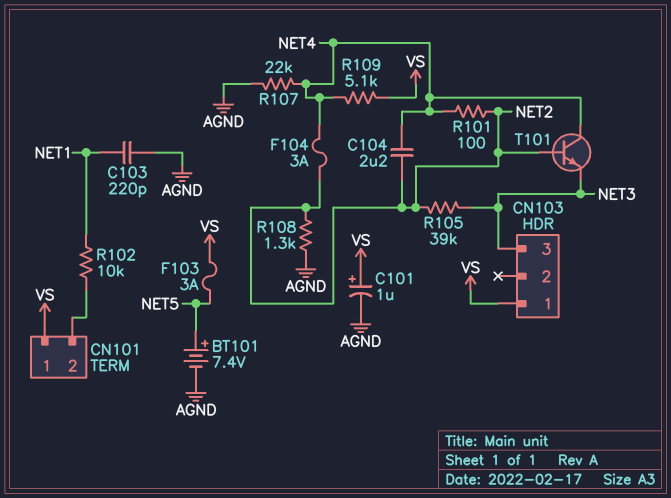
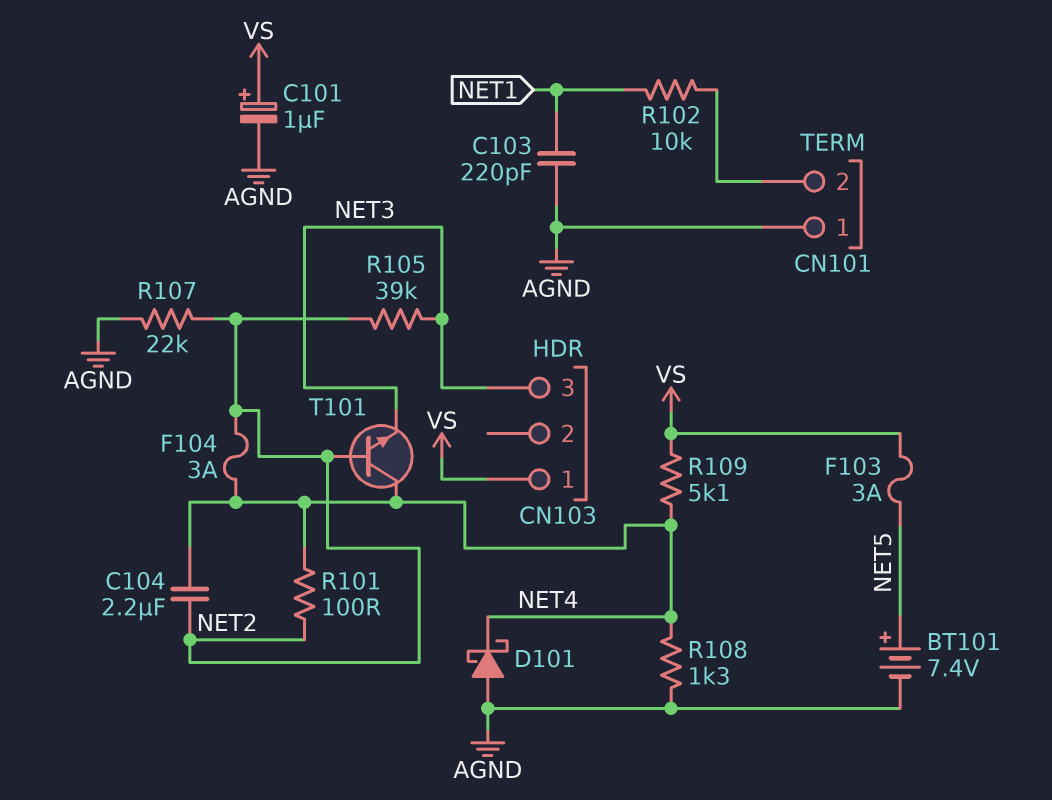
CN101 pin 1: VS -> AGND
D101: none -> schottky (A AGND, K NET4)
R107: 22k (AGND, NET4) -> 22k (AGND, NET2)
R108: 1.3k (AGND, NET2) -> 1.3k (AGND, NET4)

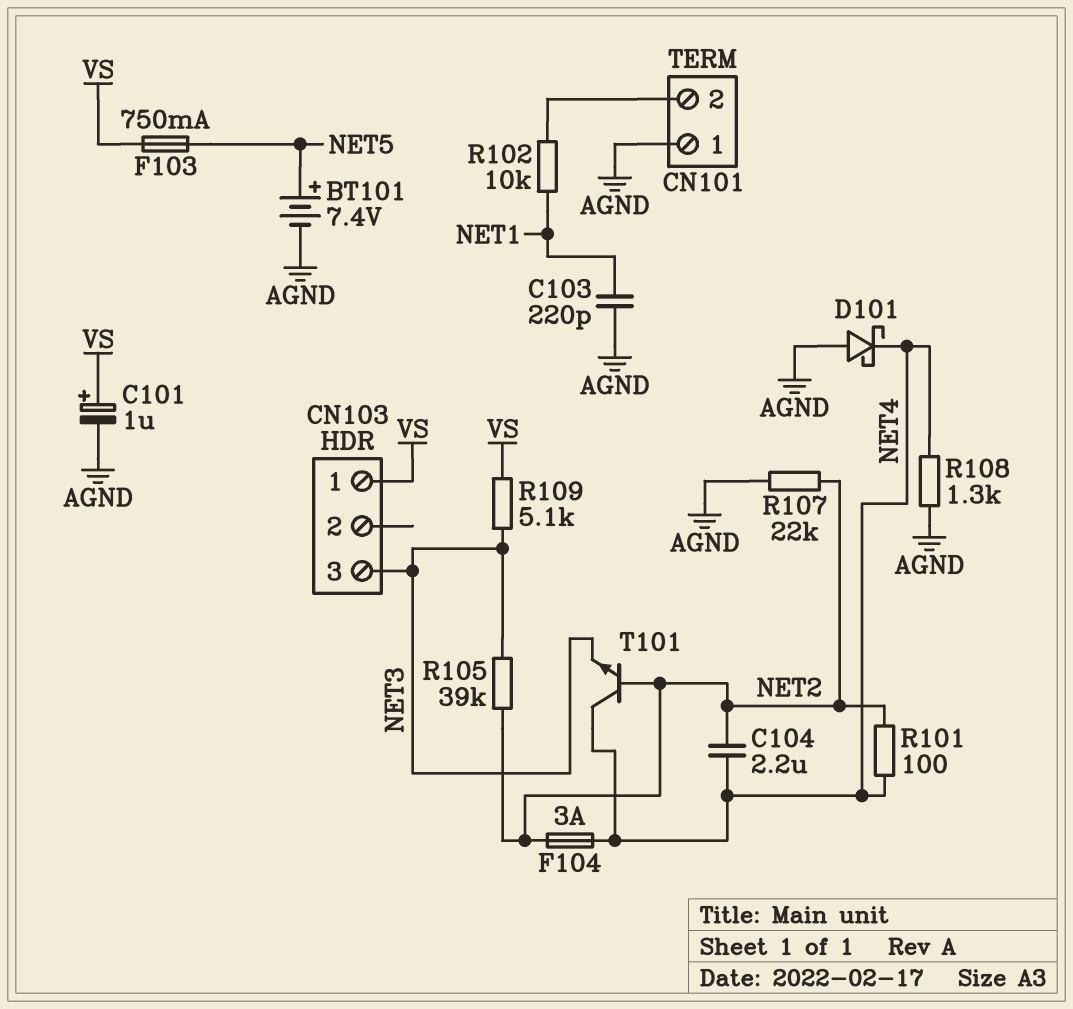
F103: 3A (NET5, VS) -> 750mA (NET5, VS)
R109: 5.1k (NET4, VS) -> 5.1k (NET3, VS)

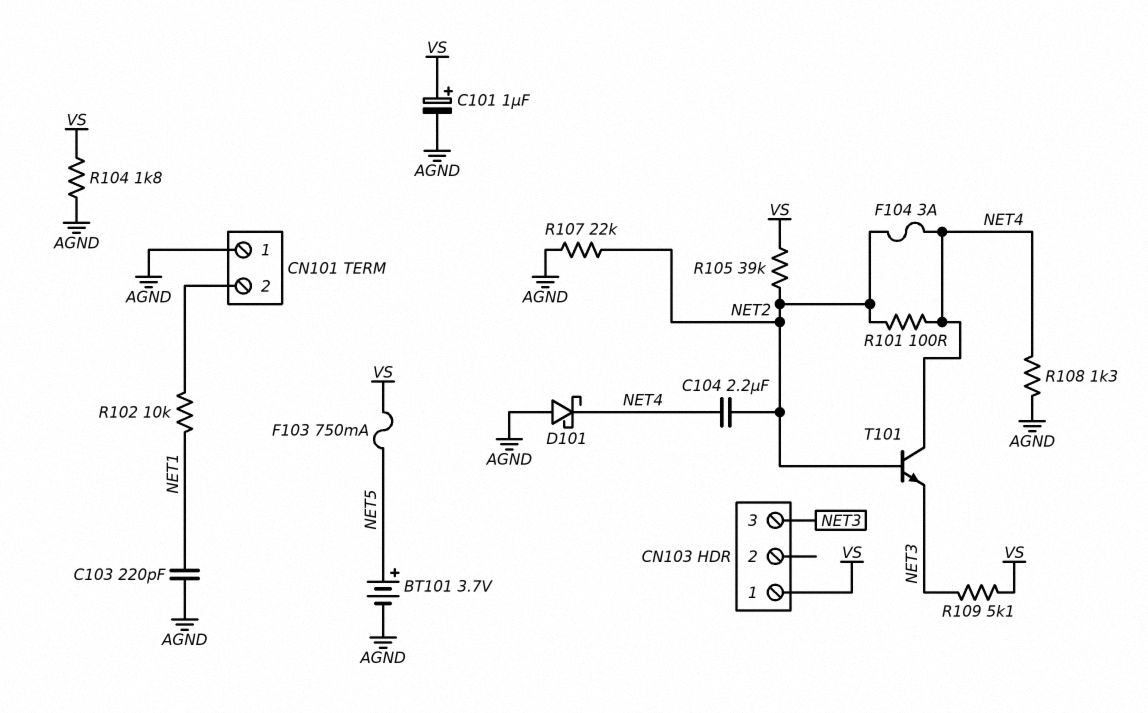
BT101: 7.4V (plus NET5, minus AGND) -> 3.7V (plus NET5, minus AGND)
R104: none -> 1.8k (AGND, VS)
R105: 39k (NET2, NET3) -> 39k (NET2, VS)

